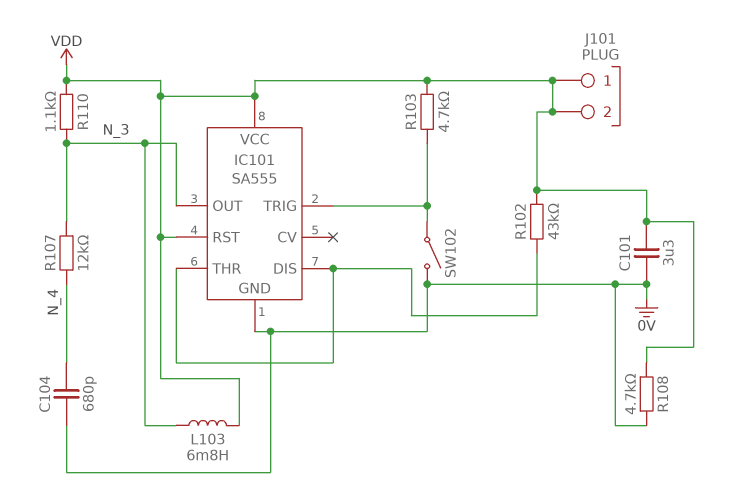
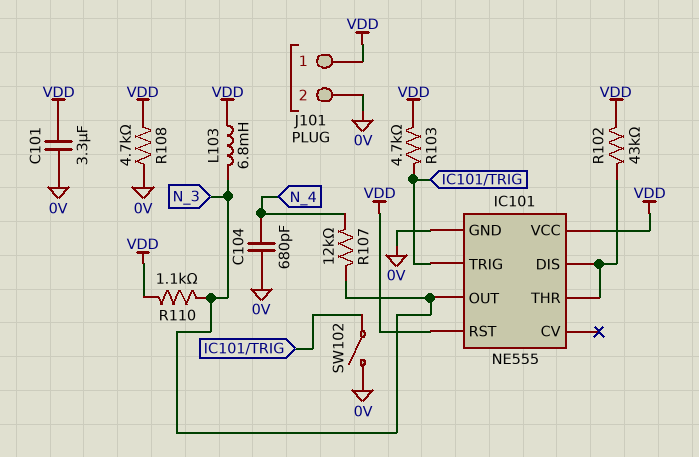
IC101: SA555 -> NE555
J101 pin 2: VDD -> 0V

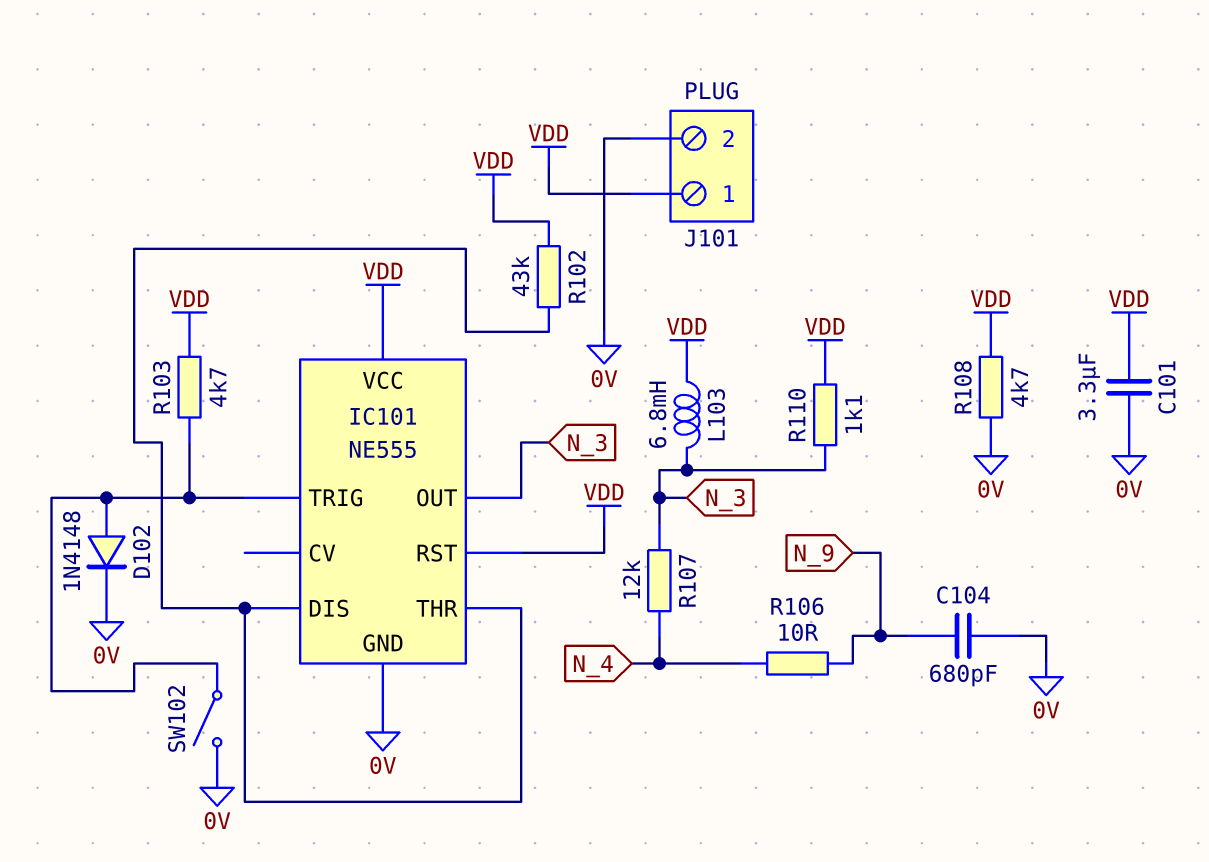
C104: 680pF (0V, N_4) -> 680pF (0V, N_9)
D102: none -> diode 1N4148 (A IC101/TRIG, K 0V)
R106: none -> 10 (N_4, N_9)

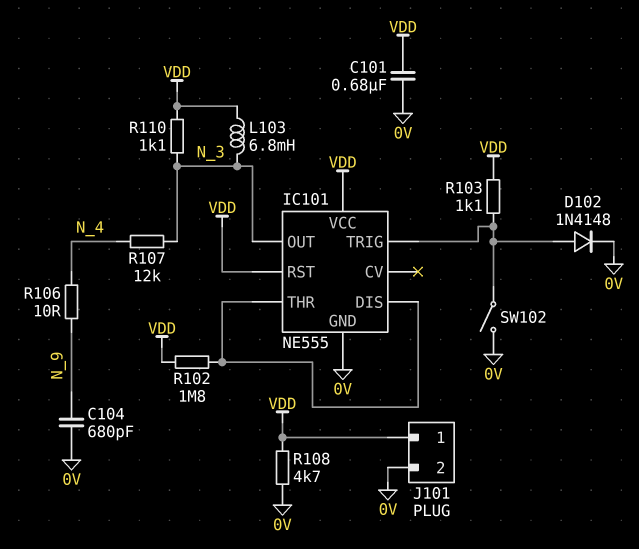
C101: 3.3uF (0V, VDD) -> 680nF (0V, VDD)
R102: 43k (IC101/DIS, VDD) -> 1.8M (IC101/DIS, VDD)
R103: 4.7k (IC101/TRIG, VDD) -> 1.1k (IC101/TRIG, VDD)

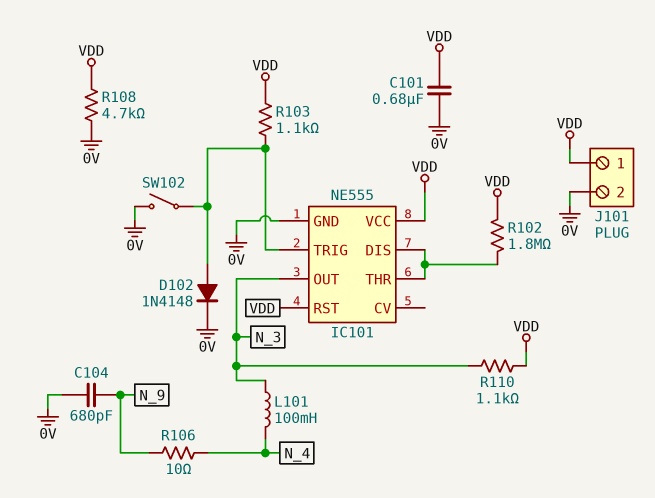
L101: none -> 100mH (N_3, N_4)
L103: 6.8mH (N_3, VDD) -> none
R107: 12k (N_3, N_4) -> none

